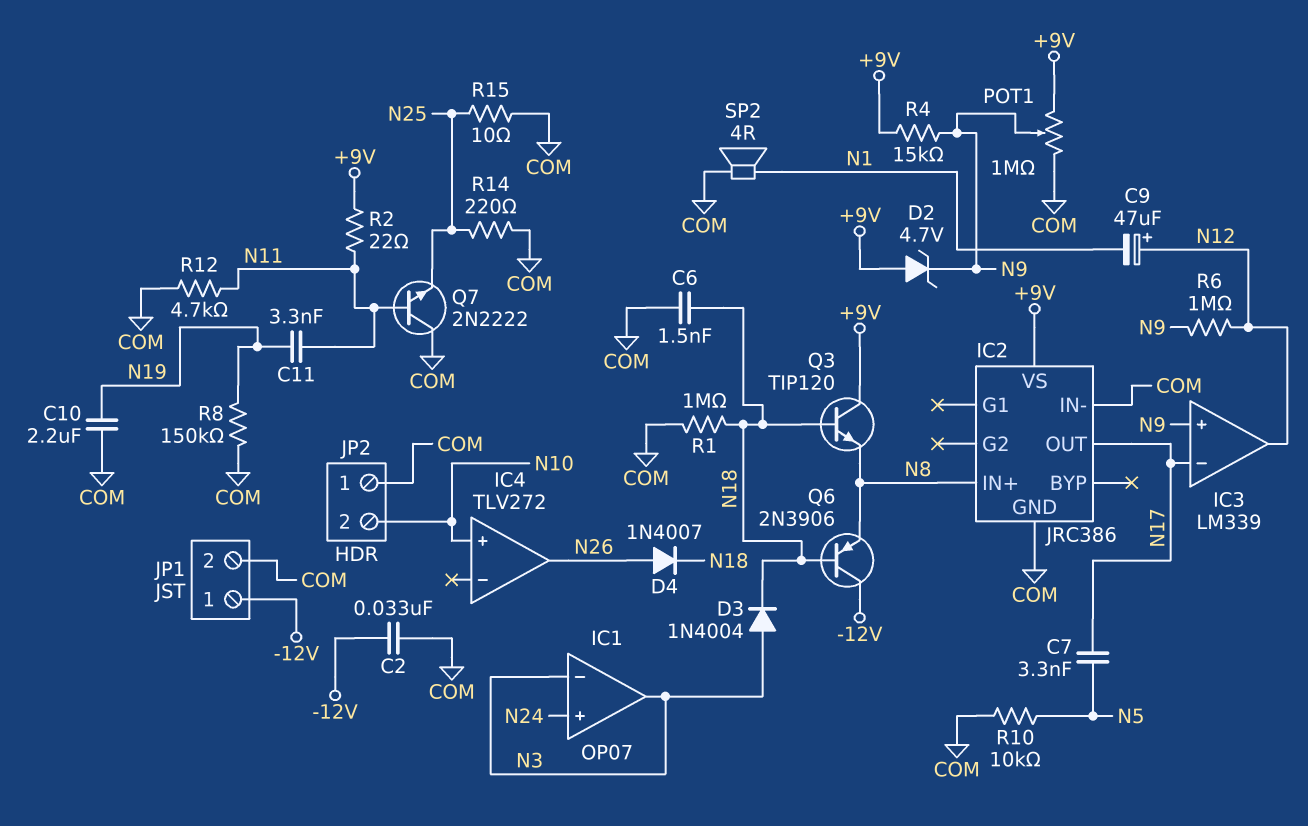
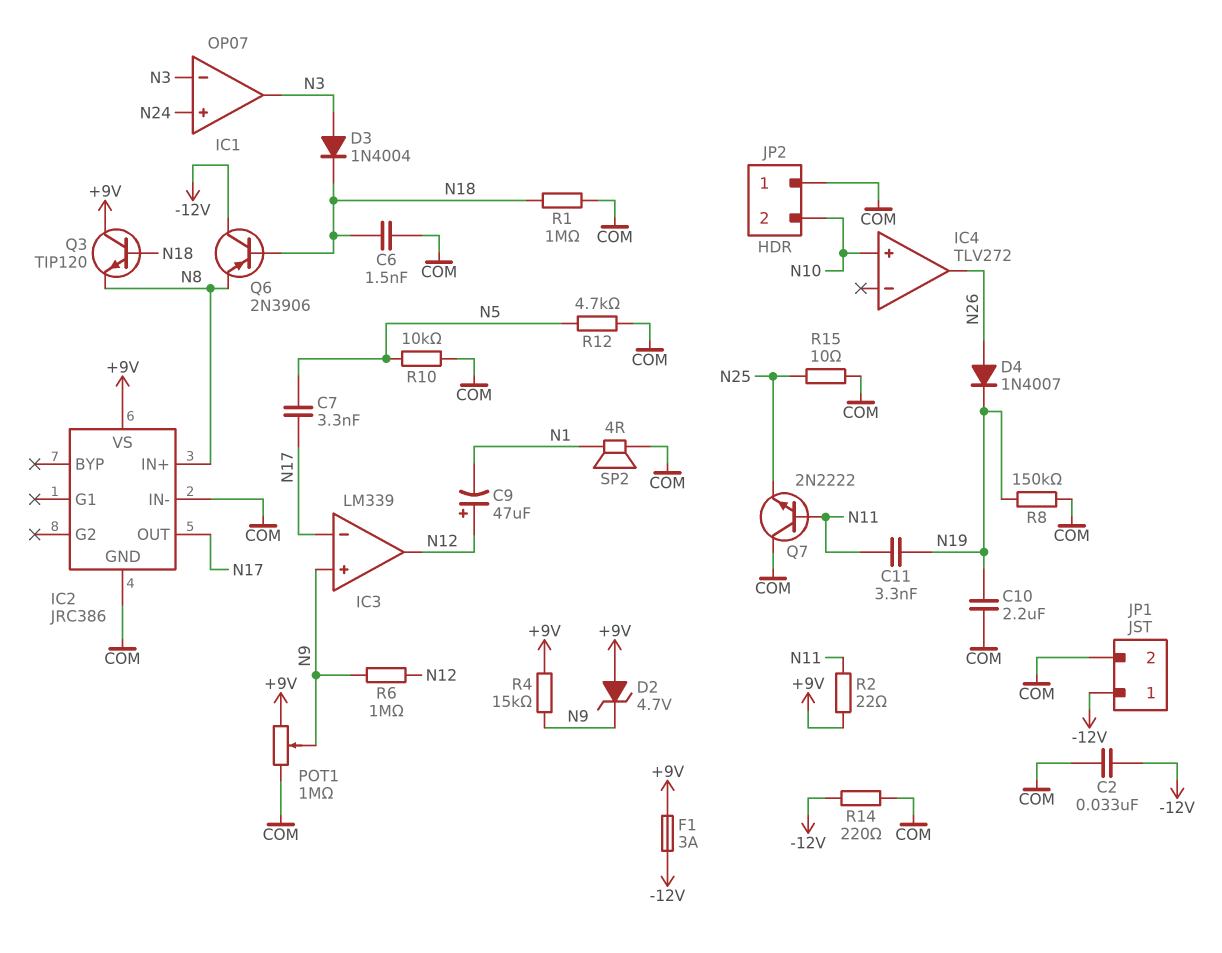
D4: diode 1N4007 (A N26, K N18) -> diode 1N4007 (A N26, K N19)
F1: none -> 3A (+9V, -12V)
R12: 4.7k (COM, N11) -> 4.7k (COM, N5)
R14: 220 (COM, N25) -> 220 (-12V, COM)

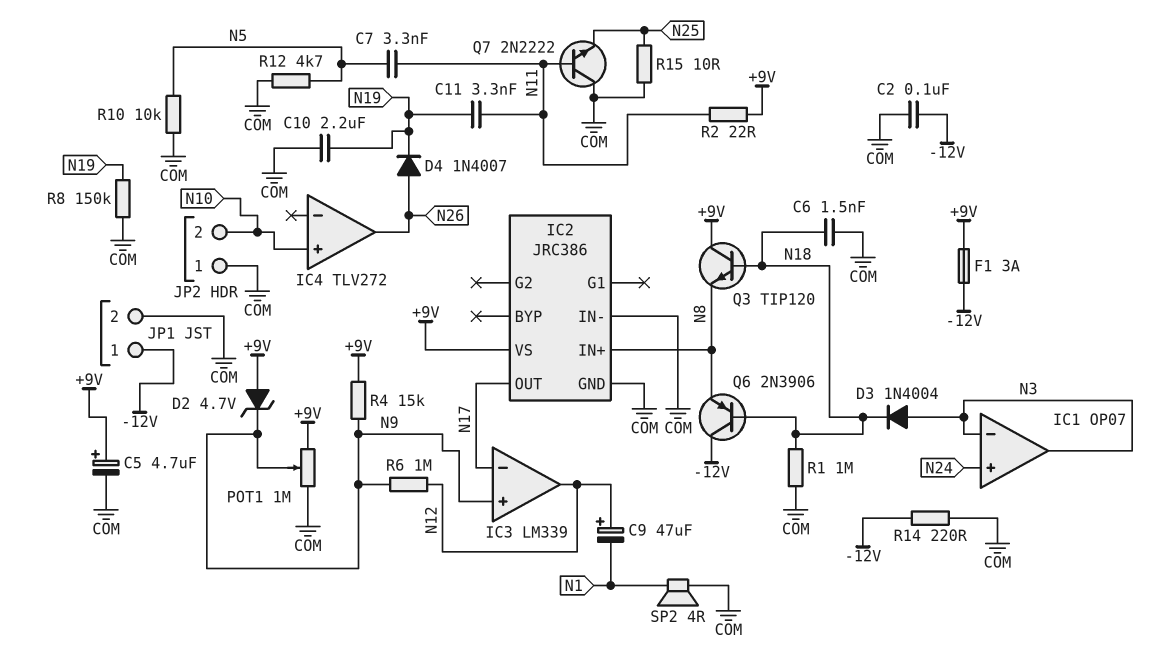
C2: 33nF (-12V, COM) -> 100nF (-12V, COM)
C5: none -> 4.7uF (plus +9V, minus COM)
C7: 3.3nF (N5, N17) -> 3.3nF (N5, N11)

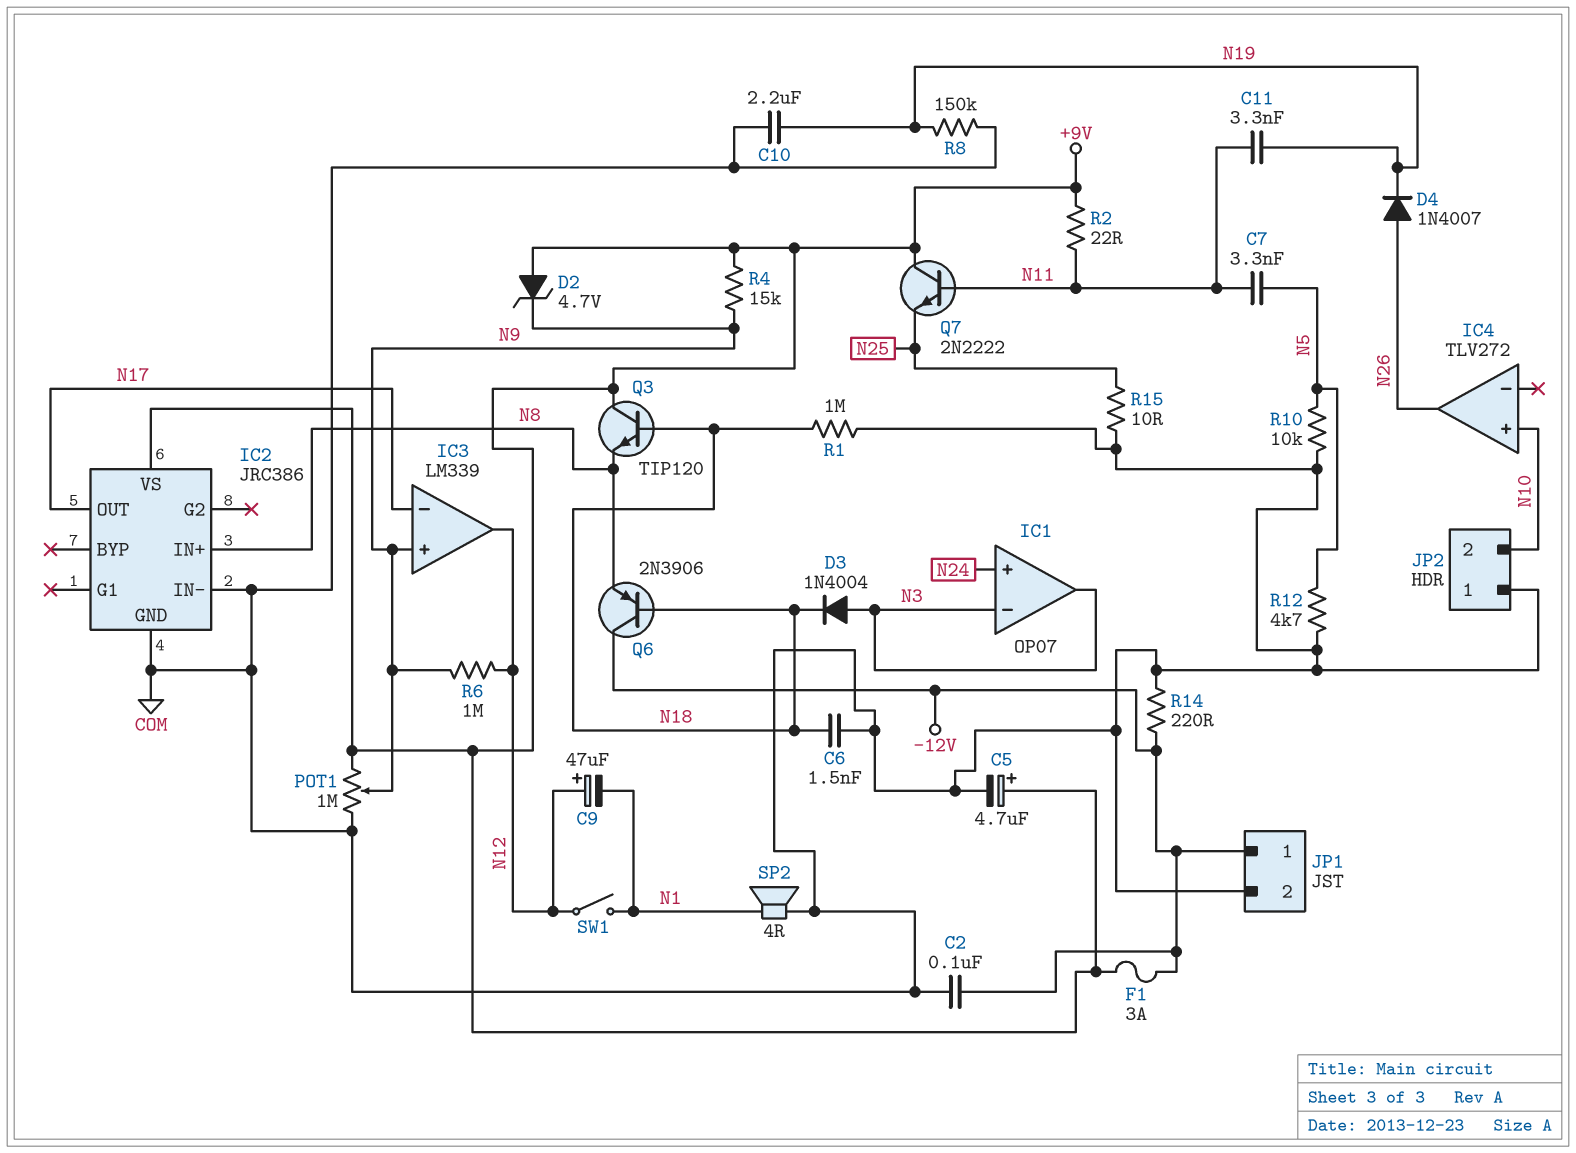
Q7: NPN 2N2222 (B N11, C COM, E N25) -> NPN 2N2222 (B N11, C +9V, E N25)
SW1: none -> switch (N1, N12)

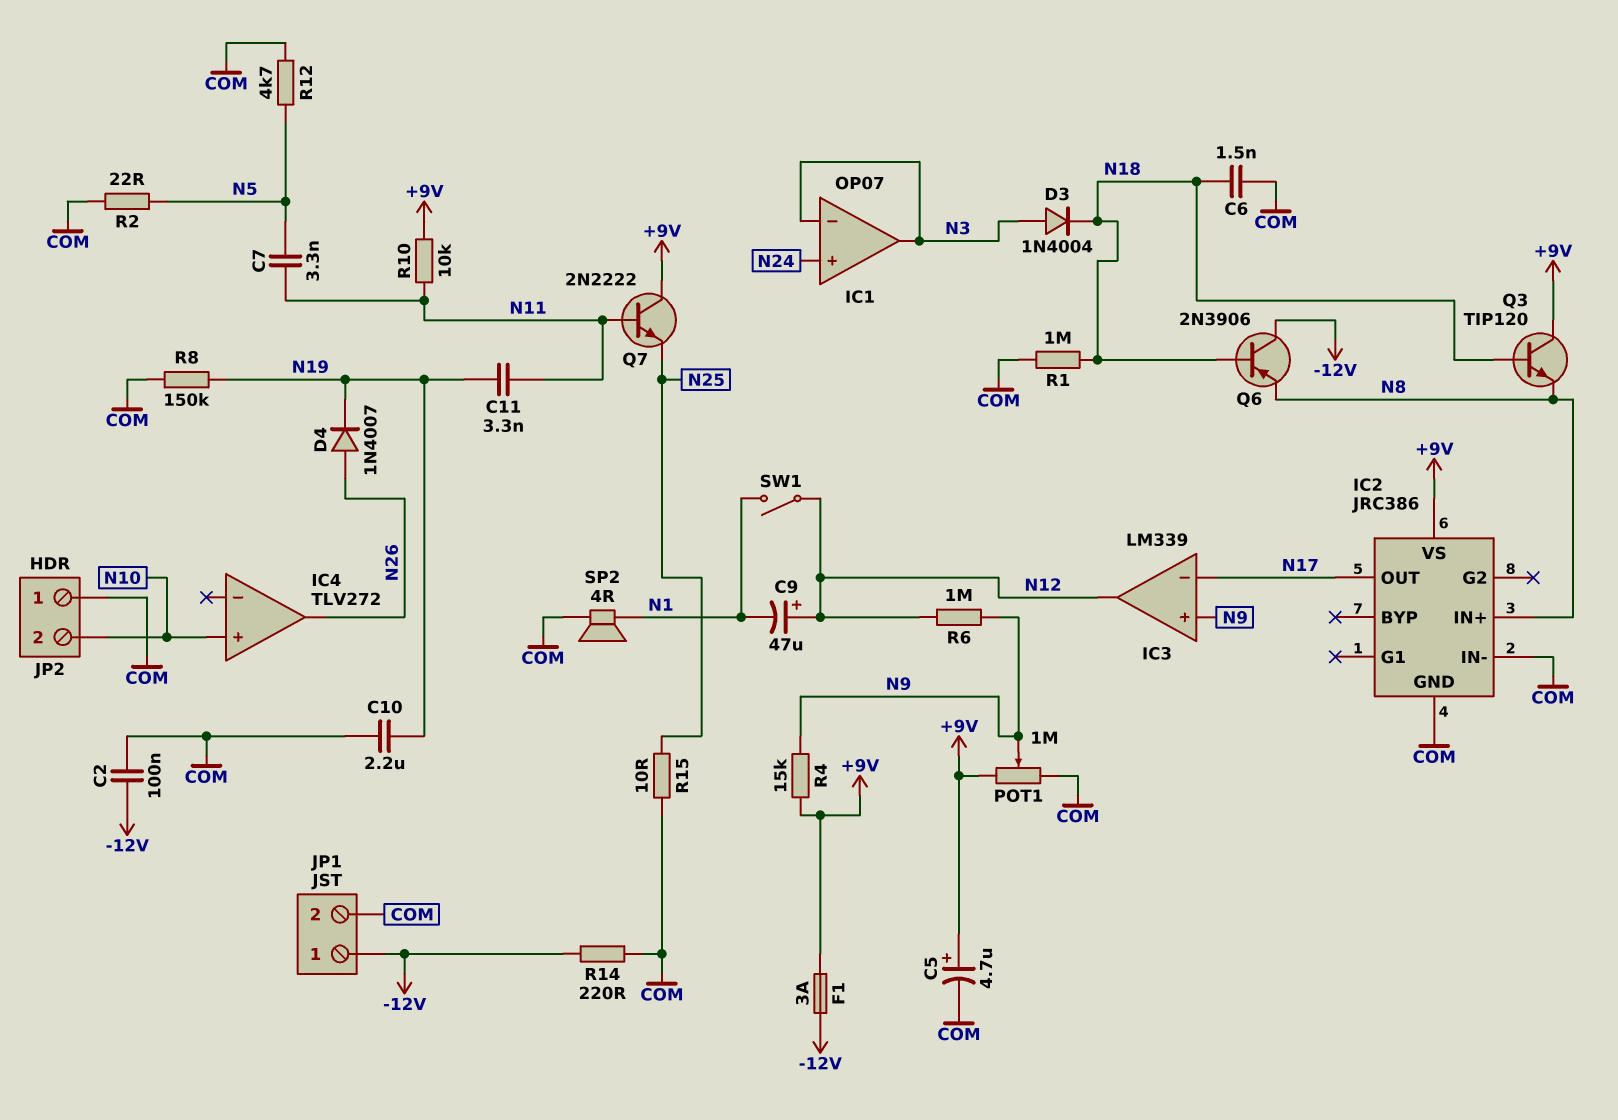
D2: zener 4.7V (A +9V, K N9) -> none
R2: 22 (+9V, N11) -> 22 (COM, N5)
R10: 10k (COM, N5) -> 10k (+9V, N11)

